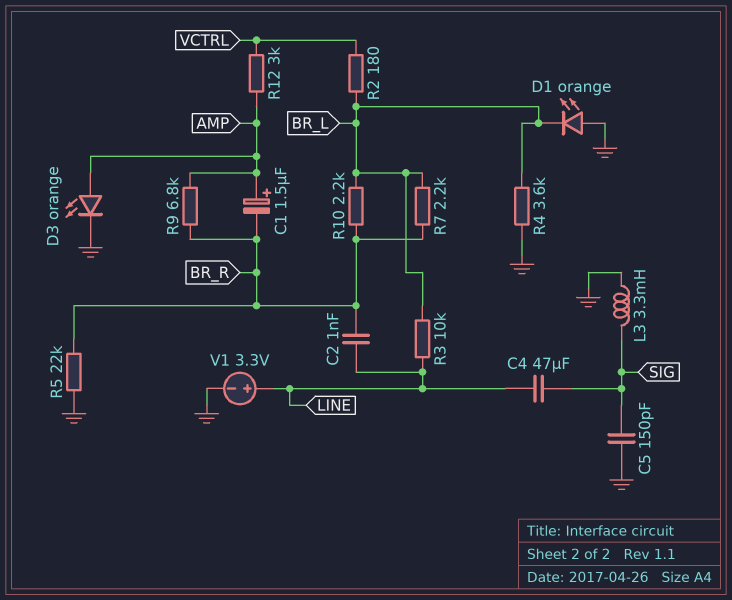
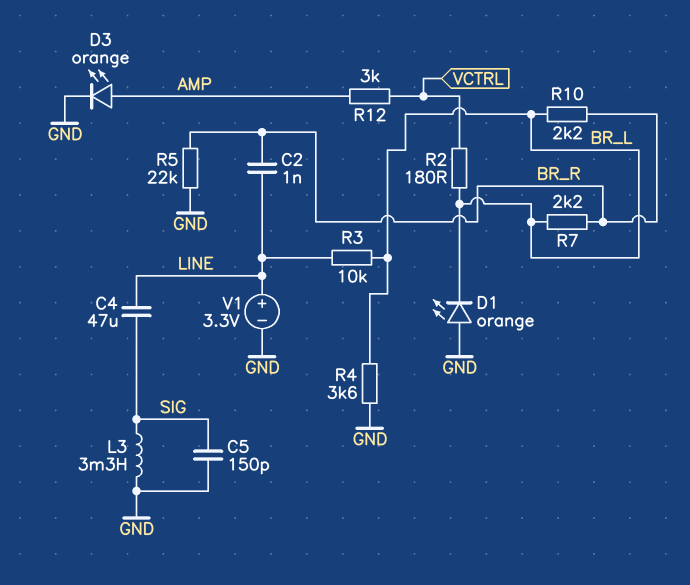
C1: 1.5uF (plus AMP, minus BR_R) -> none
R9: 6.8k (AMP, BR_R) -> none

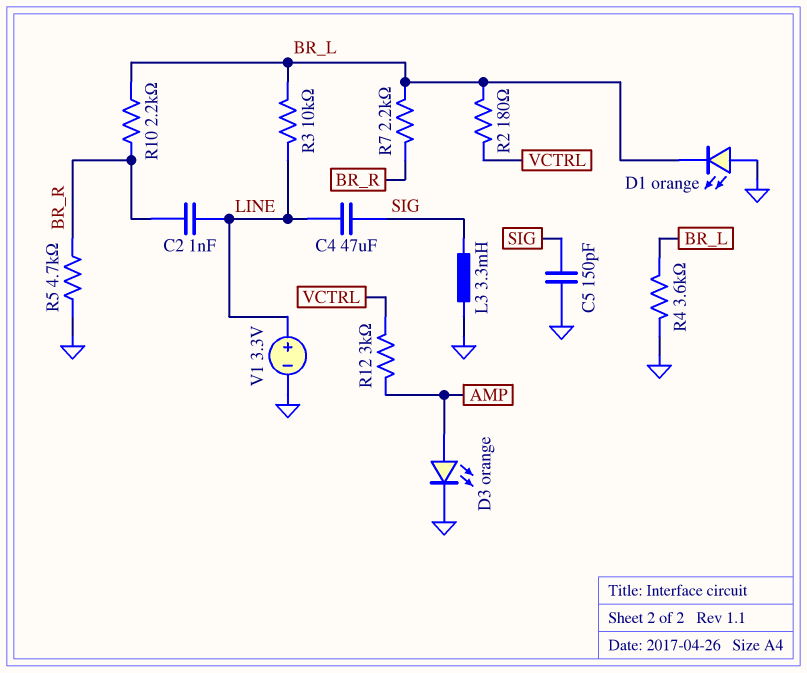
R5: 22k (BR_R, GND) -> 4.7k (BR_R, GND)

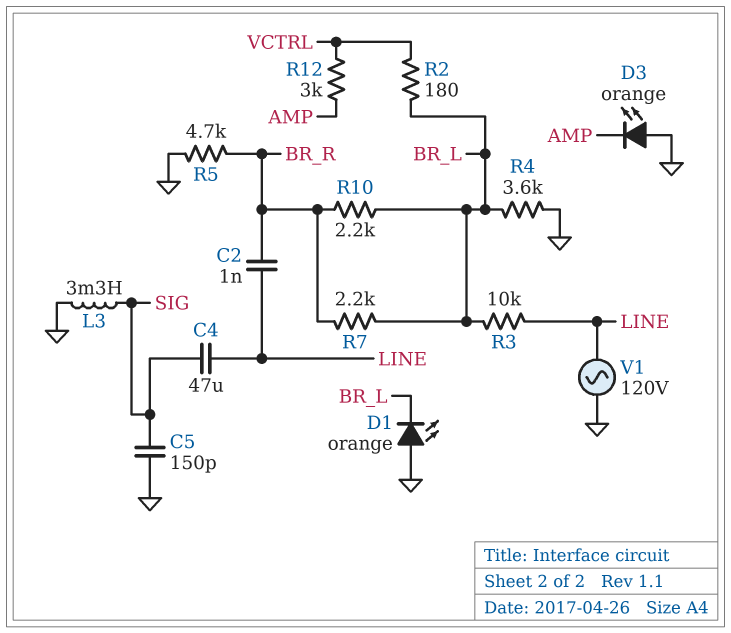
D3: LED orange (A AMP, K GND) -> LED orange (A GND, K AMP)
V1: 3.3V (plus LINE, minus GND) -> AC 120V (GND, LINE)

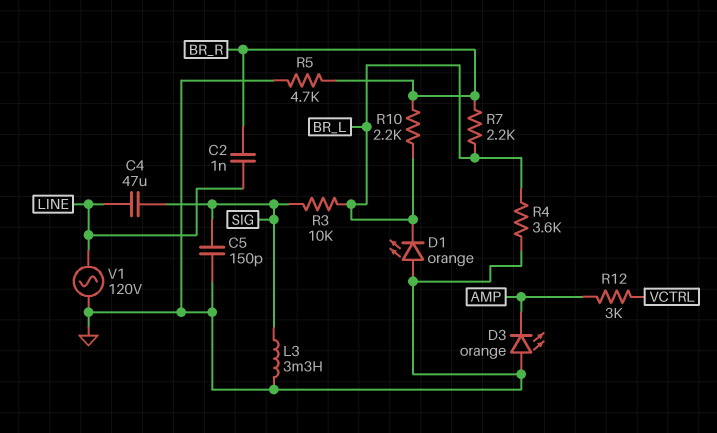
R2: 180 (BR_L, VCTRL) -> none
R3: 10k (BR_L, LINE) -> 10k (BR_L, SIG)

